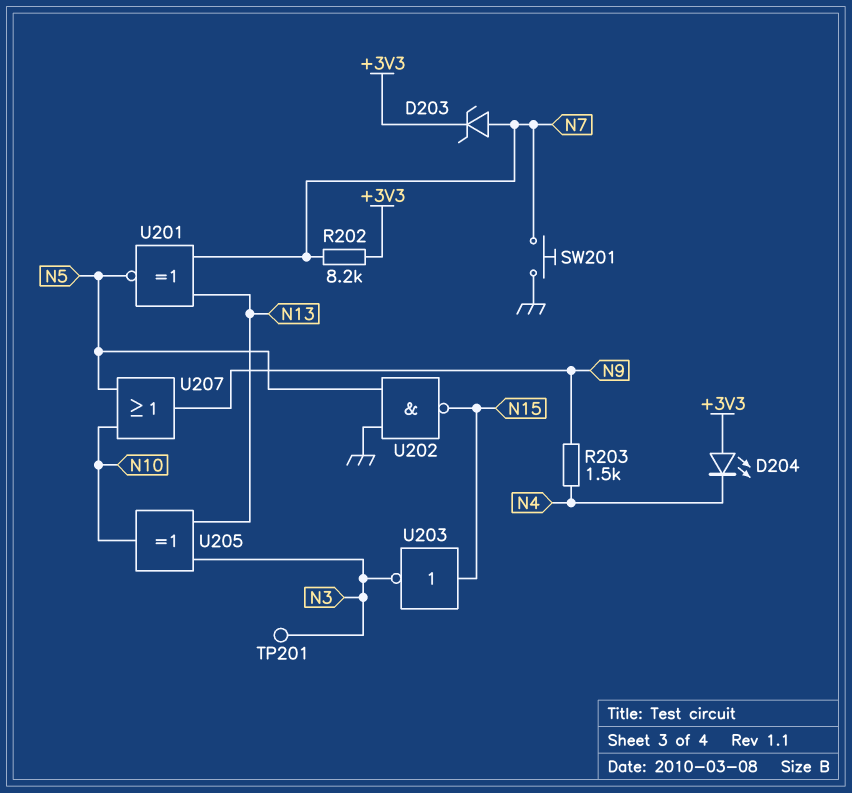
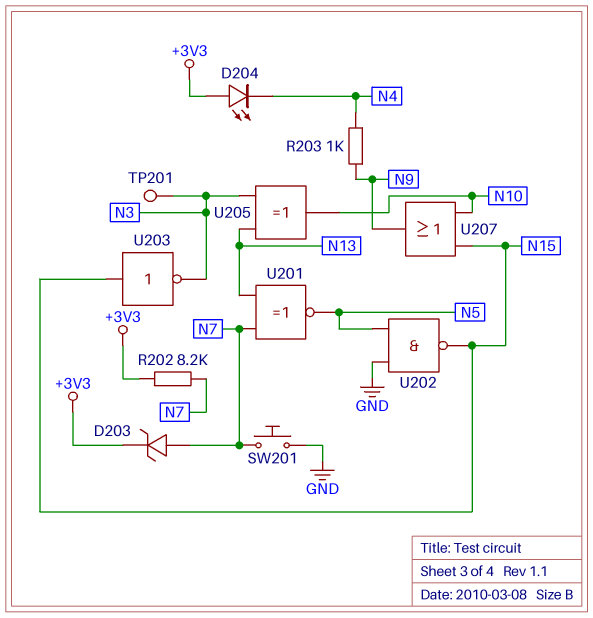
R203: 1.5k (N4, N9) -> 1k (N4, N9)
U207: OR (in N5, in N10, out N9) -> OR (in N10, in N15, out N9)

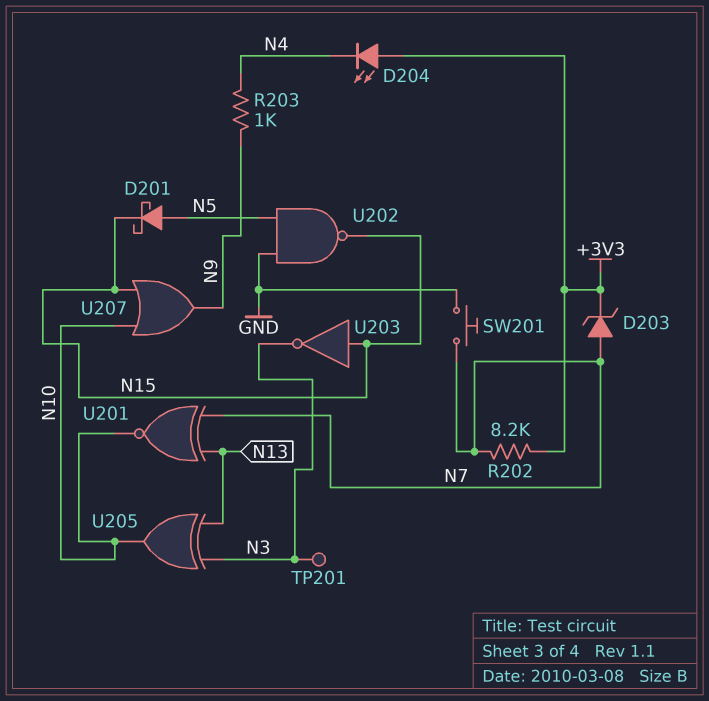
D201: none -> schottky (A N5, K N15)
U201: XNOR (in N7, in N13, out N5) -> XNOR (in N7, in N13, out N10)

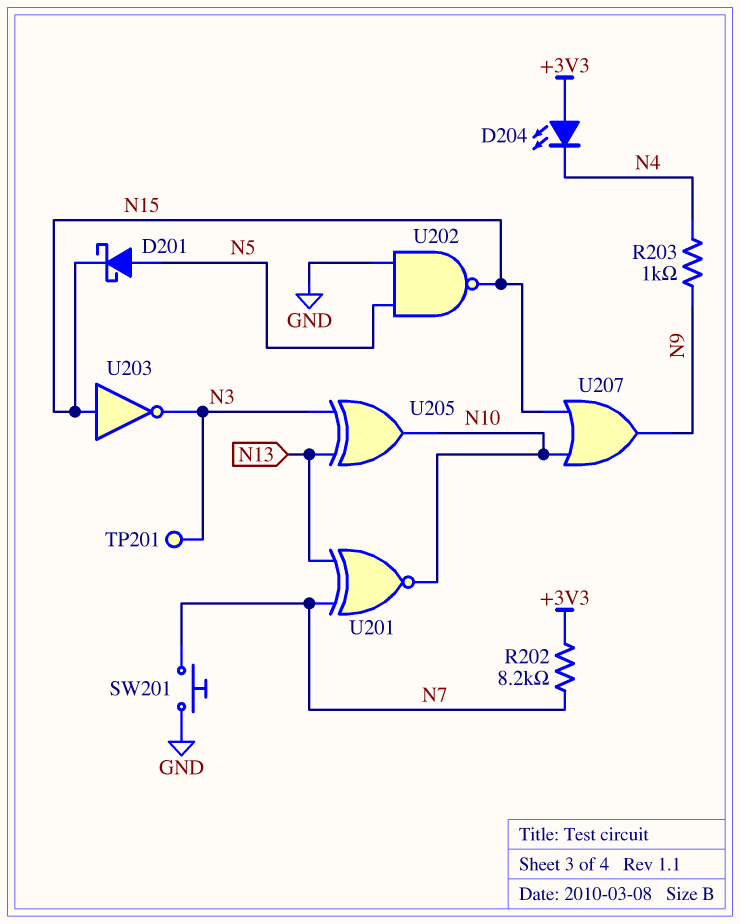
D203: zener (A N7, K +3V3) -> none

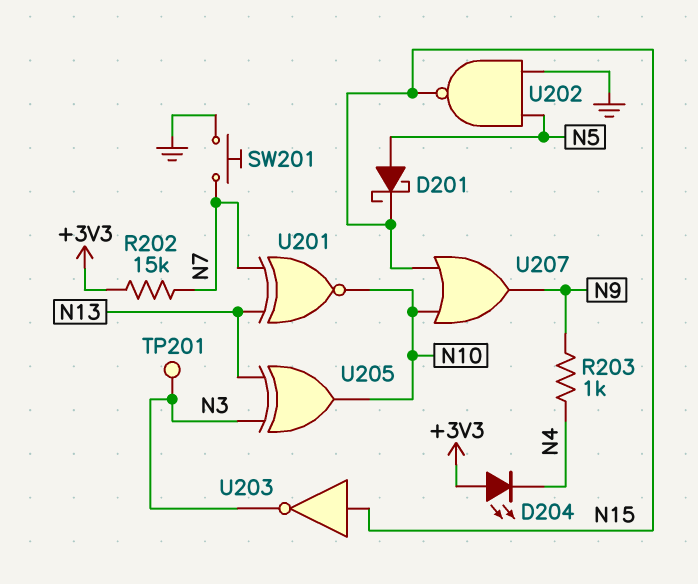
R202: 8.2k (+3V3, N7) -> 15k (+3V3, N7)

